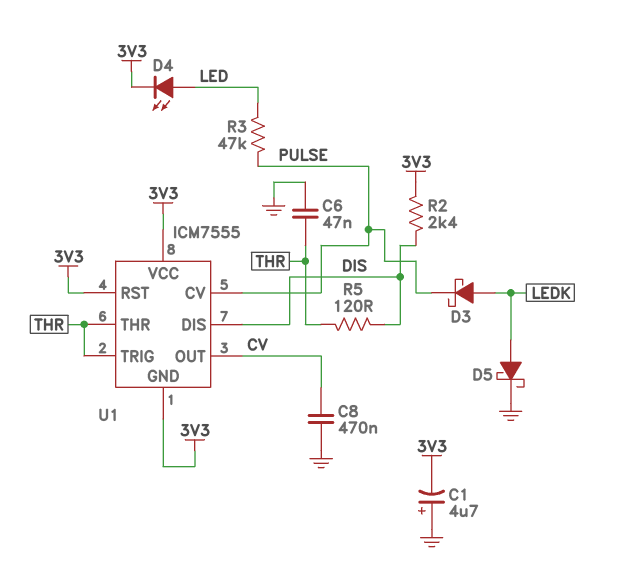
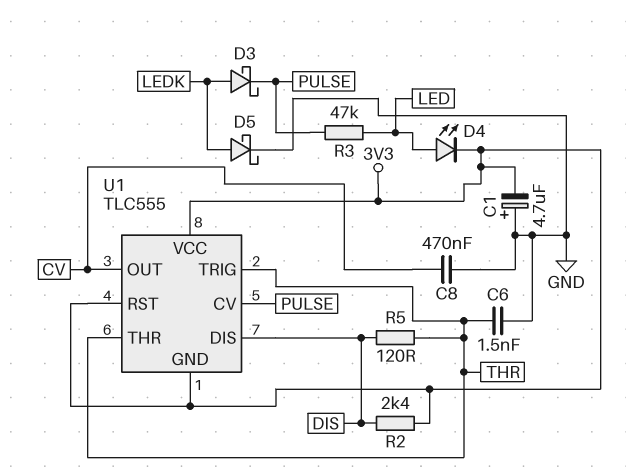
C6: 47nF (GND, THR) -> 1.5nF (GND, THR)
U1: ICM7555 -> TLC555

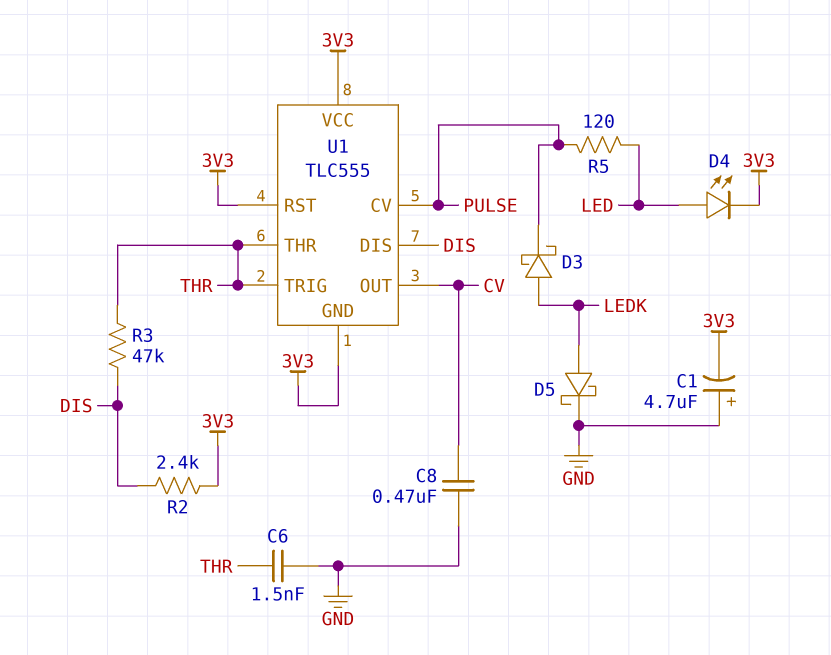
R3: 47k (LED, PULSE) -> 47k (DIS, THR)
R5: 120 (DIS, THR) -> 120 (LED, PULSE)

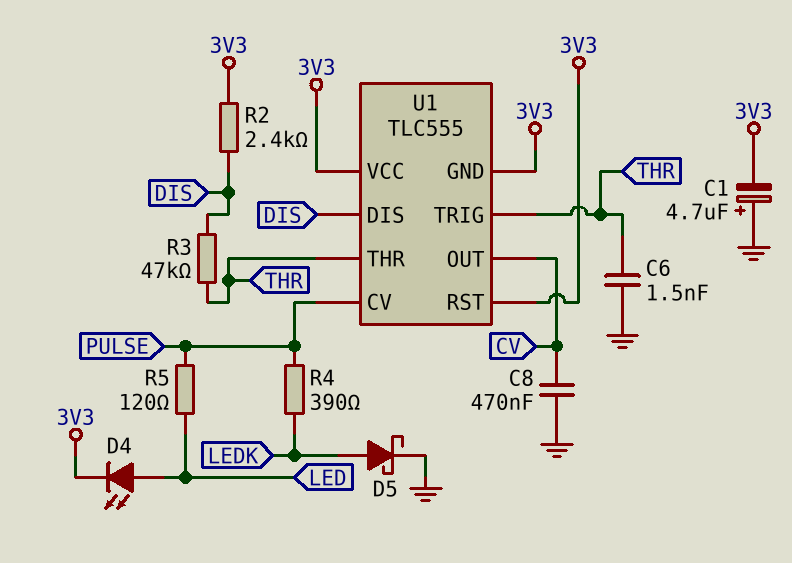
D3: schottky (A LEDK, K PULSE) -> none
R4: none -> 390 (LEDK, PULSE)

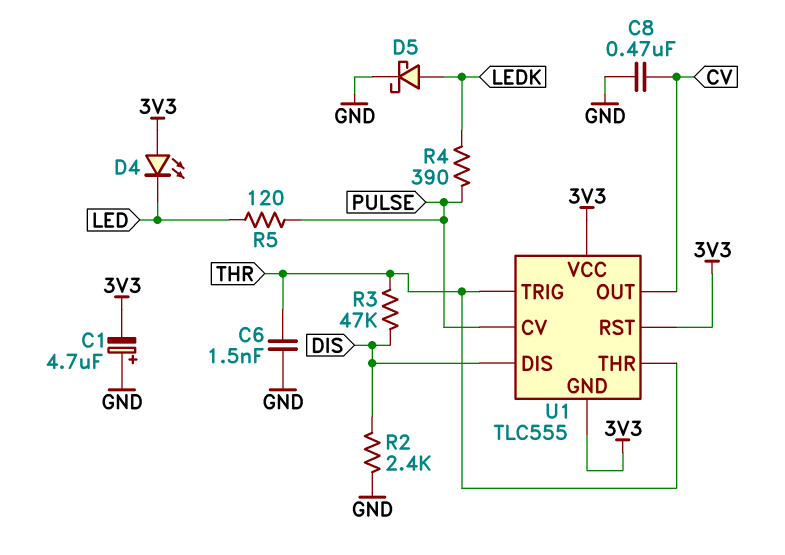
D4: LED (A LED, K 3V3) -> LED (A 3V3, K LED)
R2: 2.4k (3V3, DIS) -> 2.4k (DIS, GND)

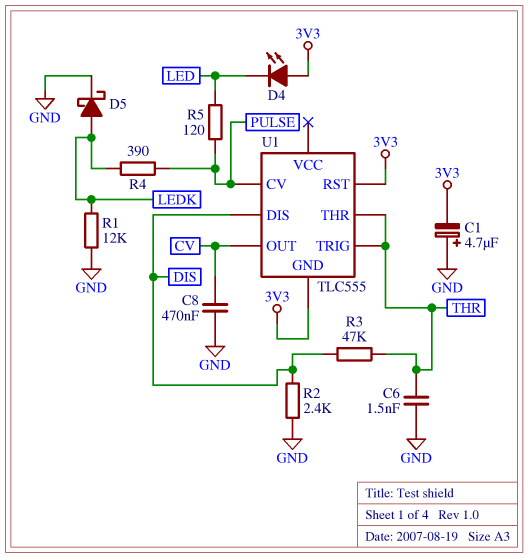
R1: none -> 12k (GND, LEDK)
U1 pin VCC: 3V3 -> none

